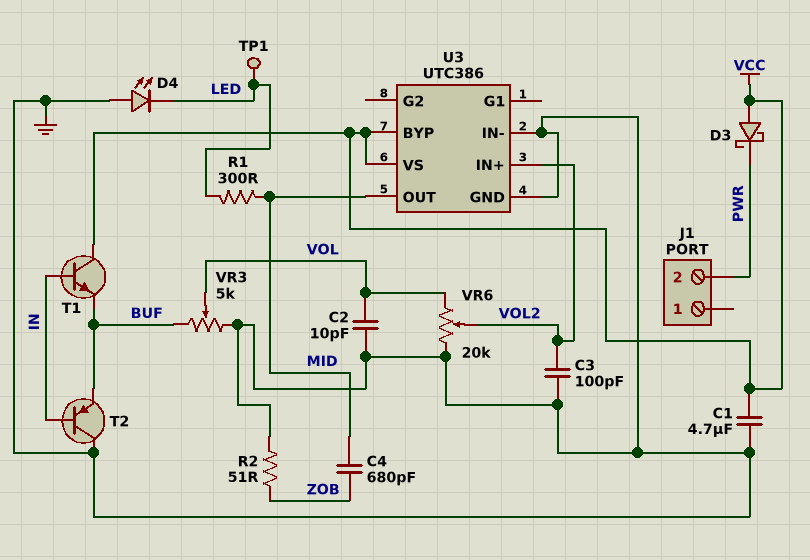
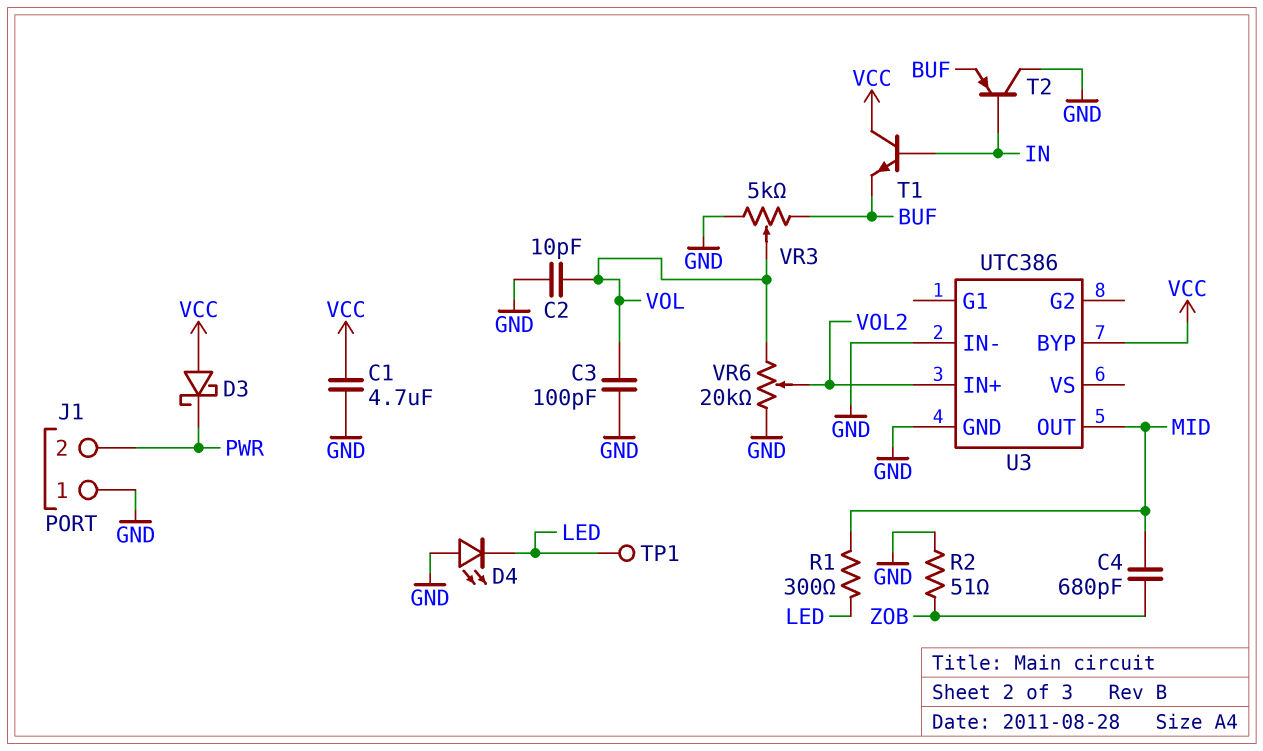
C3: 100pF (GND, VOL2) -> 100pF (GND, VOL)
J1 pin 1: none -> GND
U3 pin VS: VCC -> none

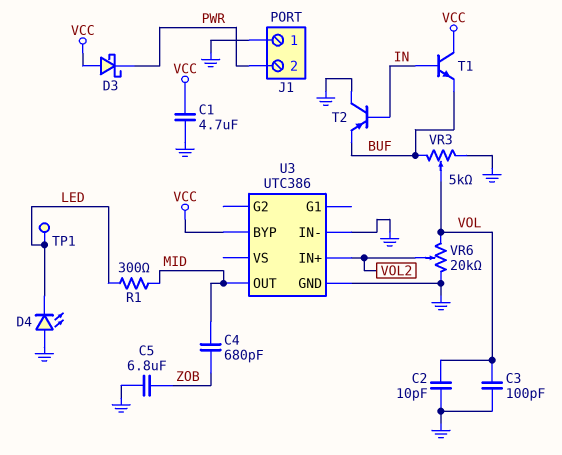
C5: none -> 6.8uF (GND, ZOB)
R2: 51 (GND, ZOB) -> none

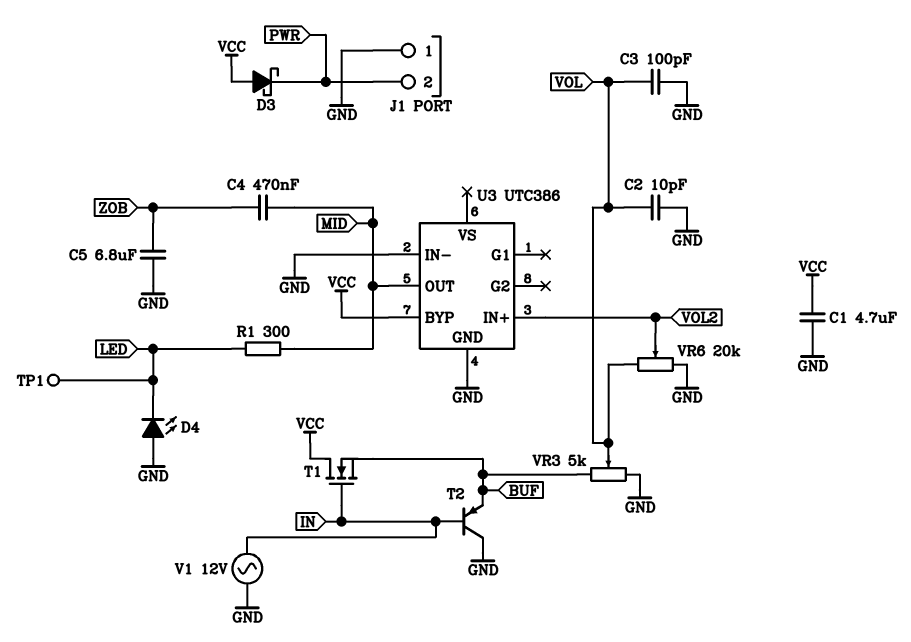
C4: 680pF (MID, ZOB) -> 470nF (MID, ZOB)
T1: NPN (B IN, C VCC, E BUF) -> NMOS (G IN, D VCC, S BUF)
V1: none -> AC 12V (GND, IN)

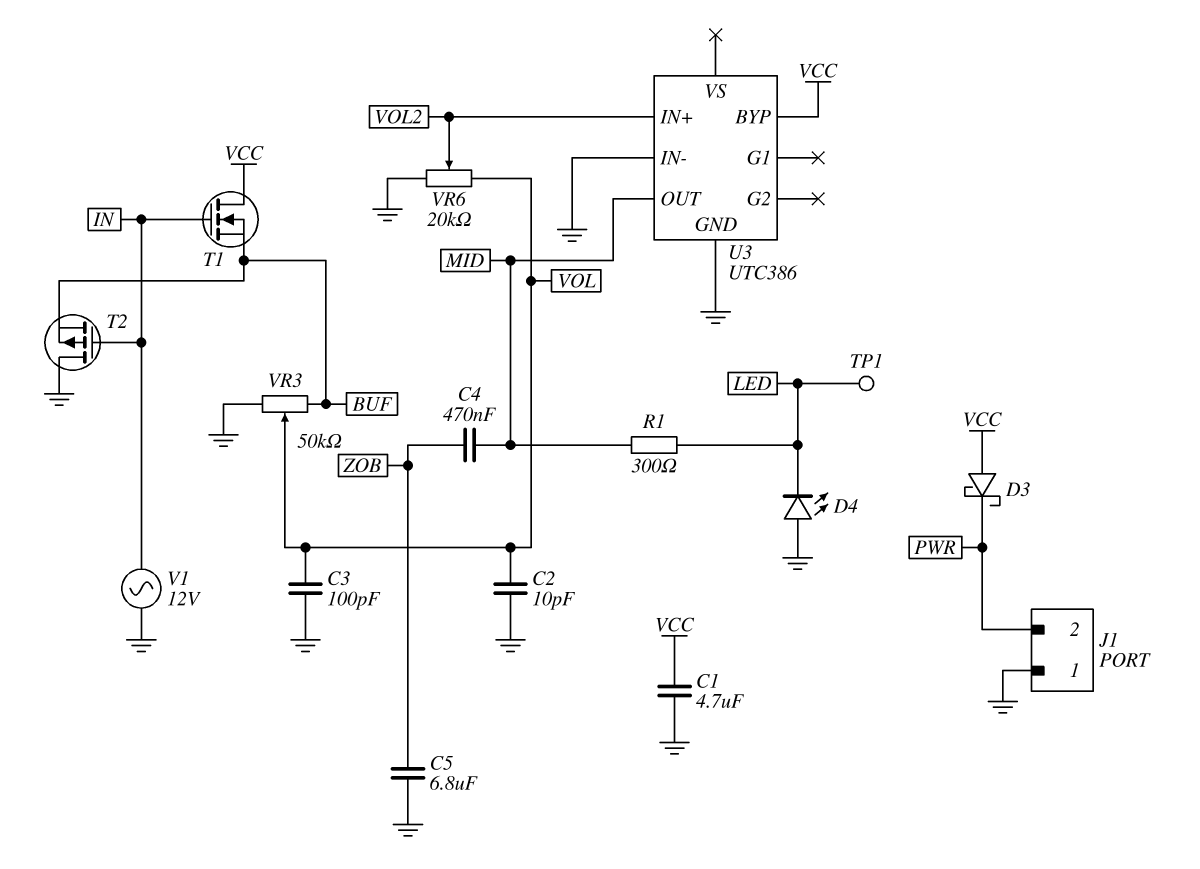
T2: PNP (B IN, C GND, E BUF) -> PMOS (G IN, D GND, S BUF)
VR3: 5k (BUF, GND, wiper VOL) -> 50k (BUF, GND, wiper VOL)

